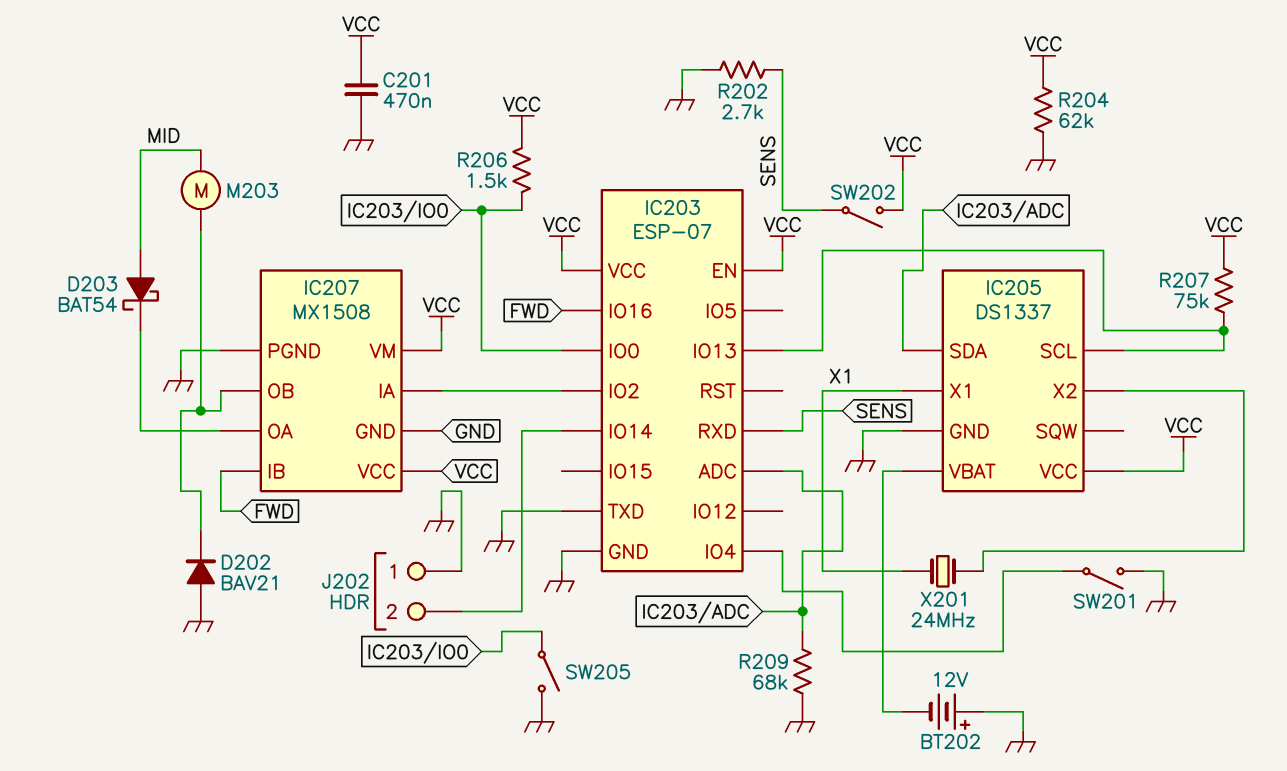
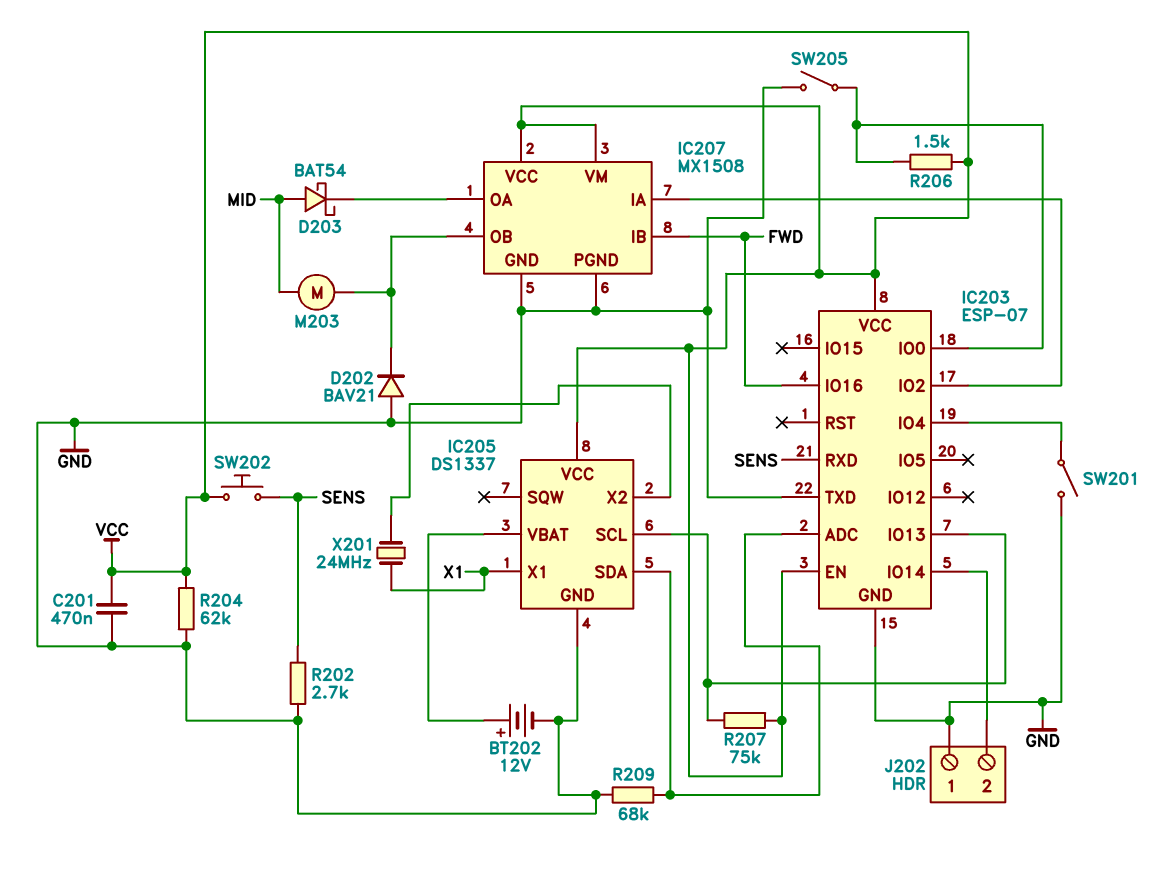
BT202: 12V (plus GND, minus IC205/VBAT) -> 12V (plus IC205/VBAT, minus GND)
SW202: switch (SENS, VCC) -> button (SENS, VCC)

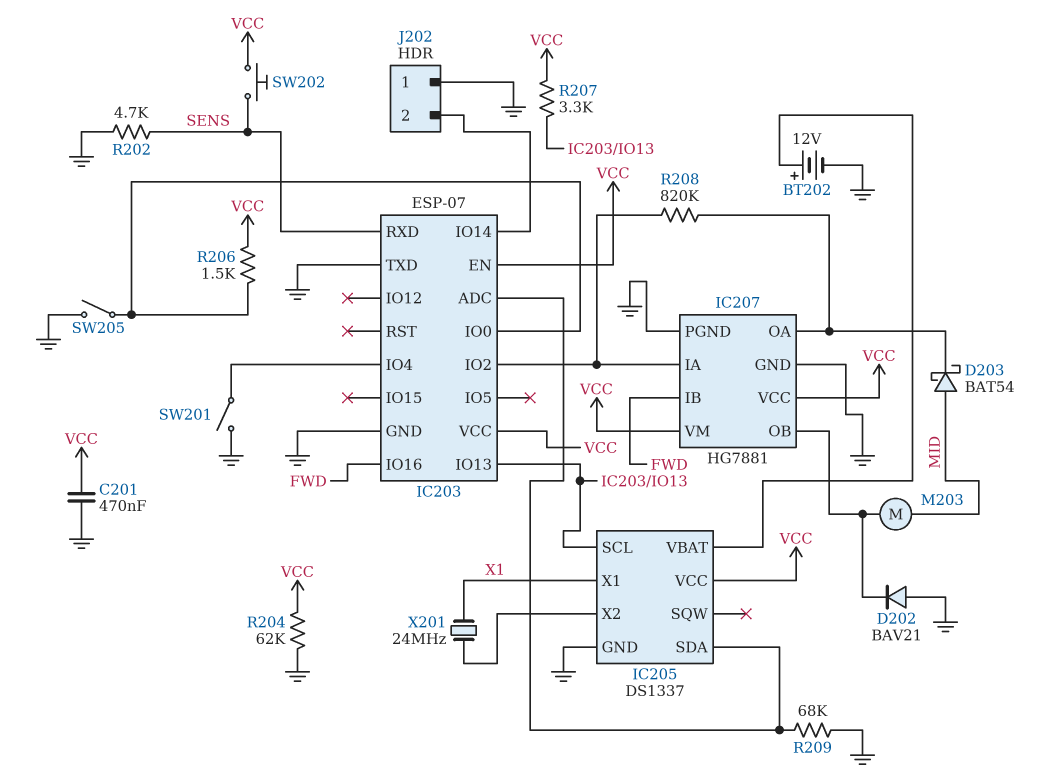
IC207: MX1508 -> HG7881
R202: 2.7k (GND, SENS) -> 4.7k (GND, SENS)
R207: 75k (IC203/IO13, VCC) -> 3.3k (IC203/IO13, VCC)
R208: none -> 820k (IC203/IO2, IC207/OA)

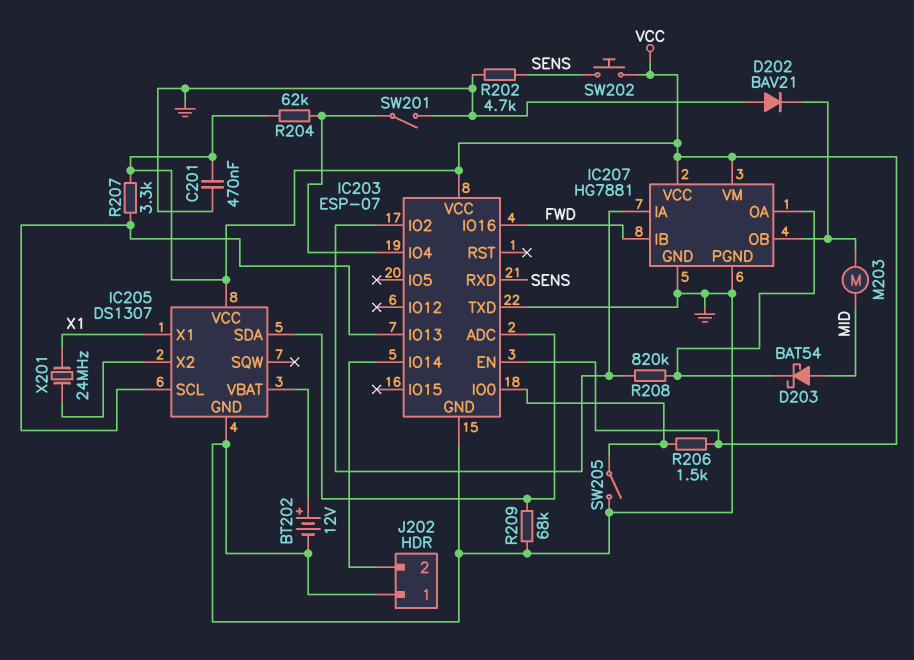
IC205: DS1337 -> DS1307
R204: 62k (GND, VCC) -> 62k (IC203/IO4, VCC)

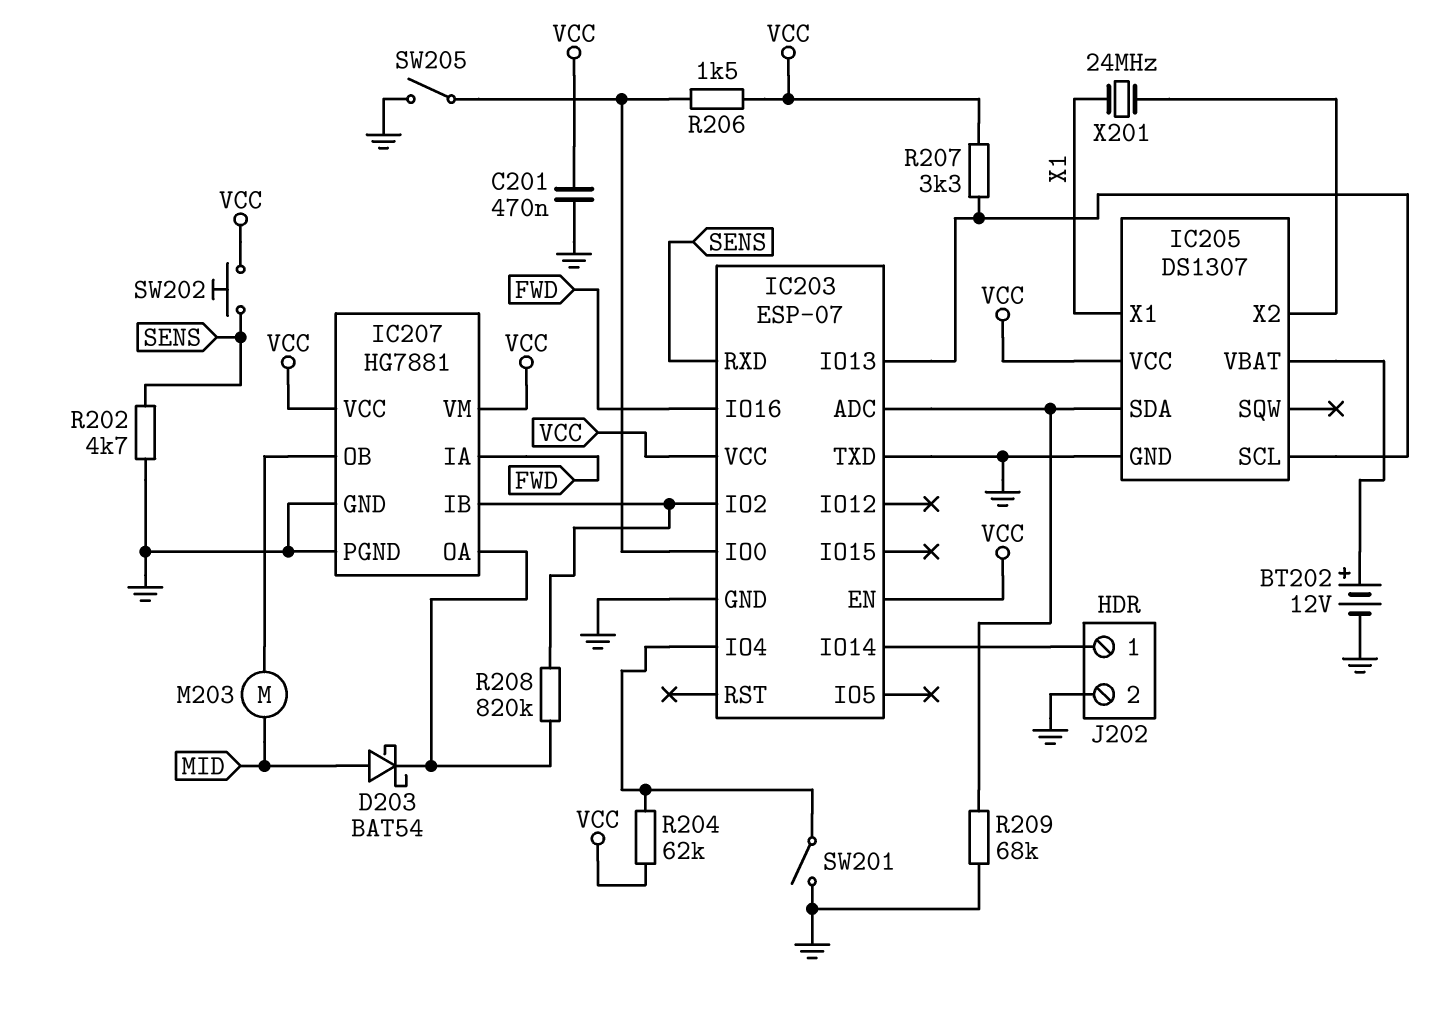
D202: diode BAV21 (A GND, K IC207/OB) -> none
IC207 pin IA: IC203/IO2 -> FWD
IC207 pin IB: FWD -> IC203/IO2
J202 pin 1: GND -> IC203/IO14
J202 pin 2: IC203/IO14 -> GND

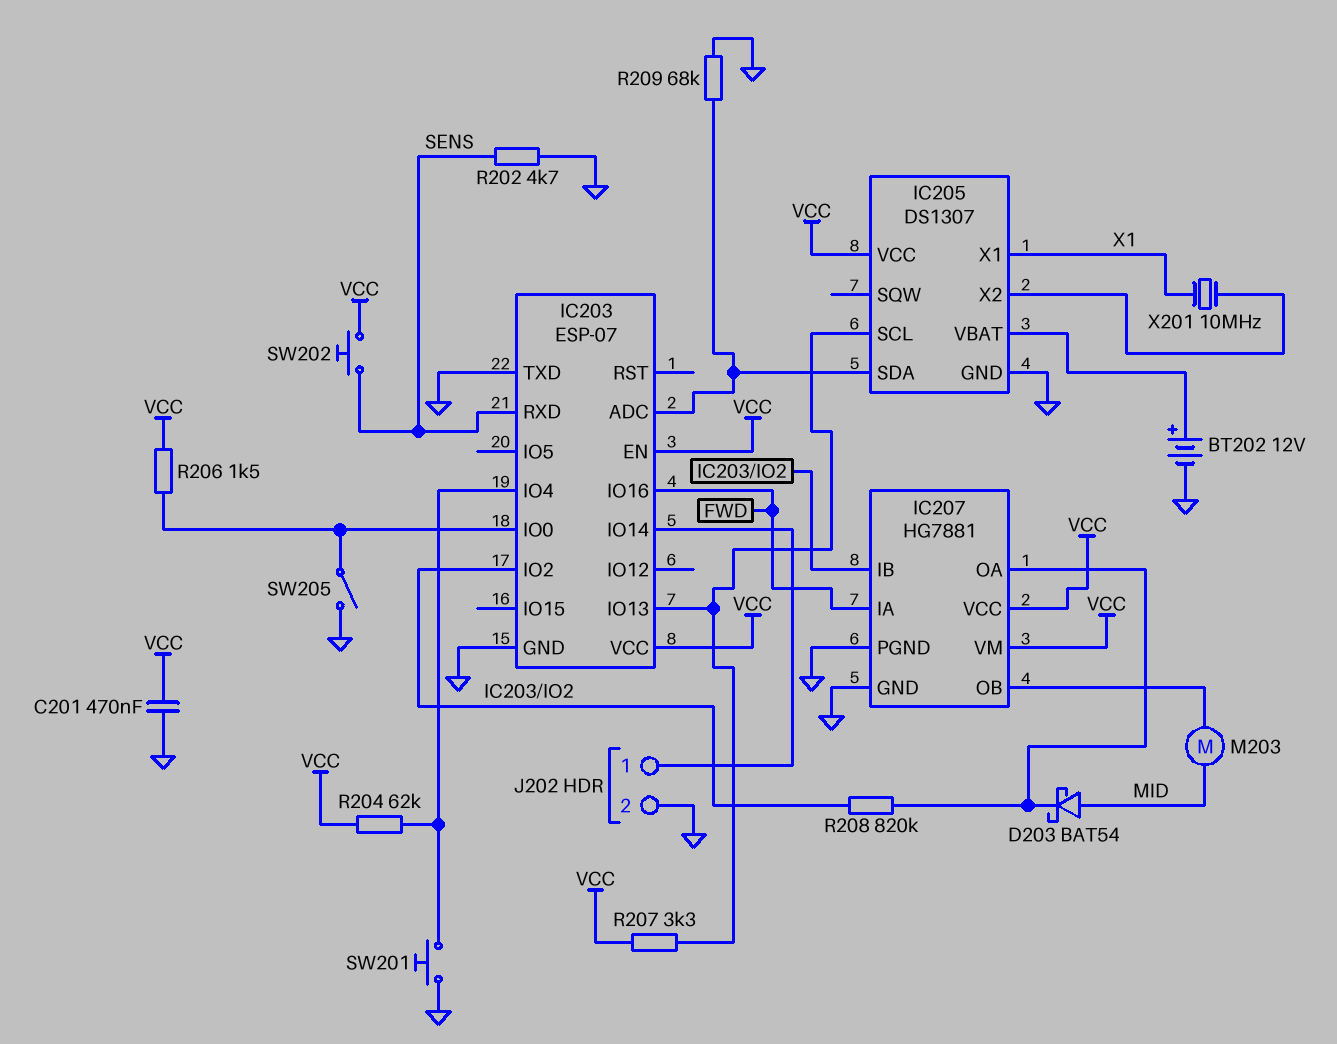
SW201: switch (GND, IC203/IO4) -> button (GND, IC203/IO4)
X201: 24MHz (IC205/X2, X1) -> 10MHz (IC205/X2, X1)

